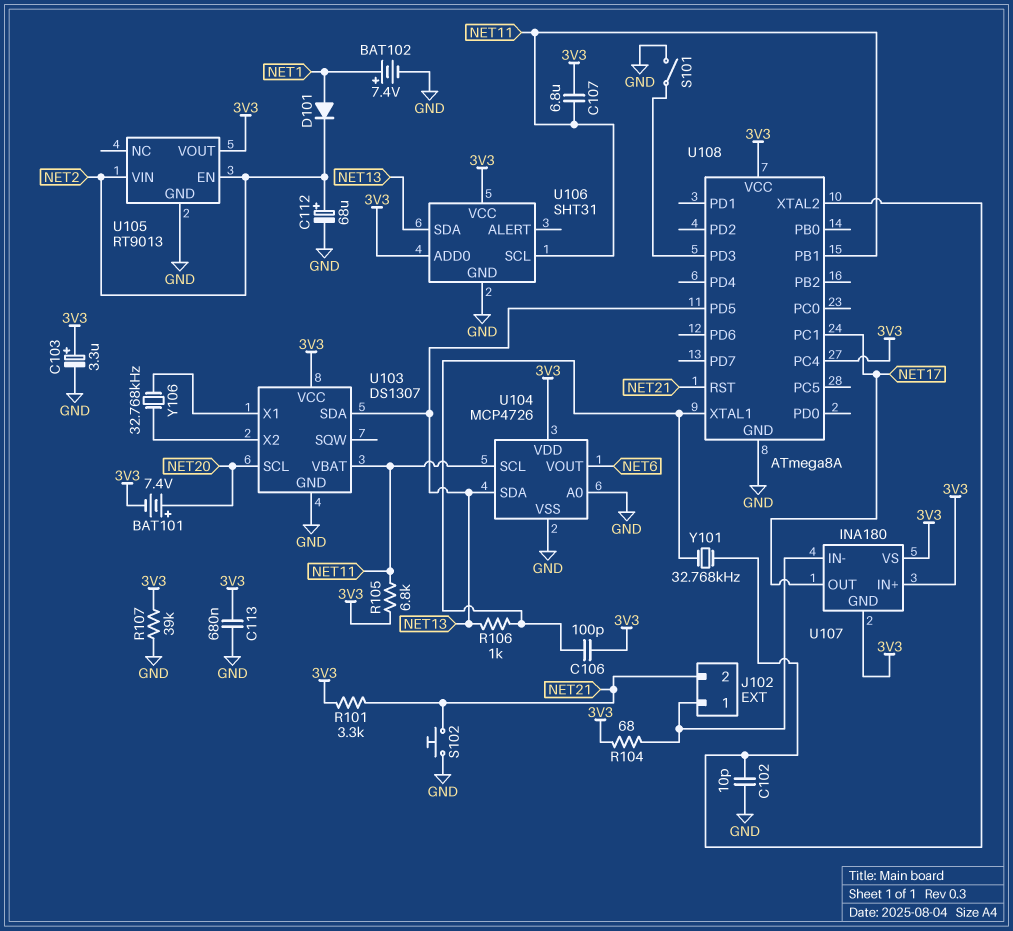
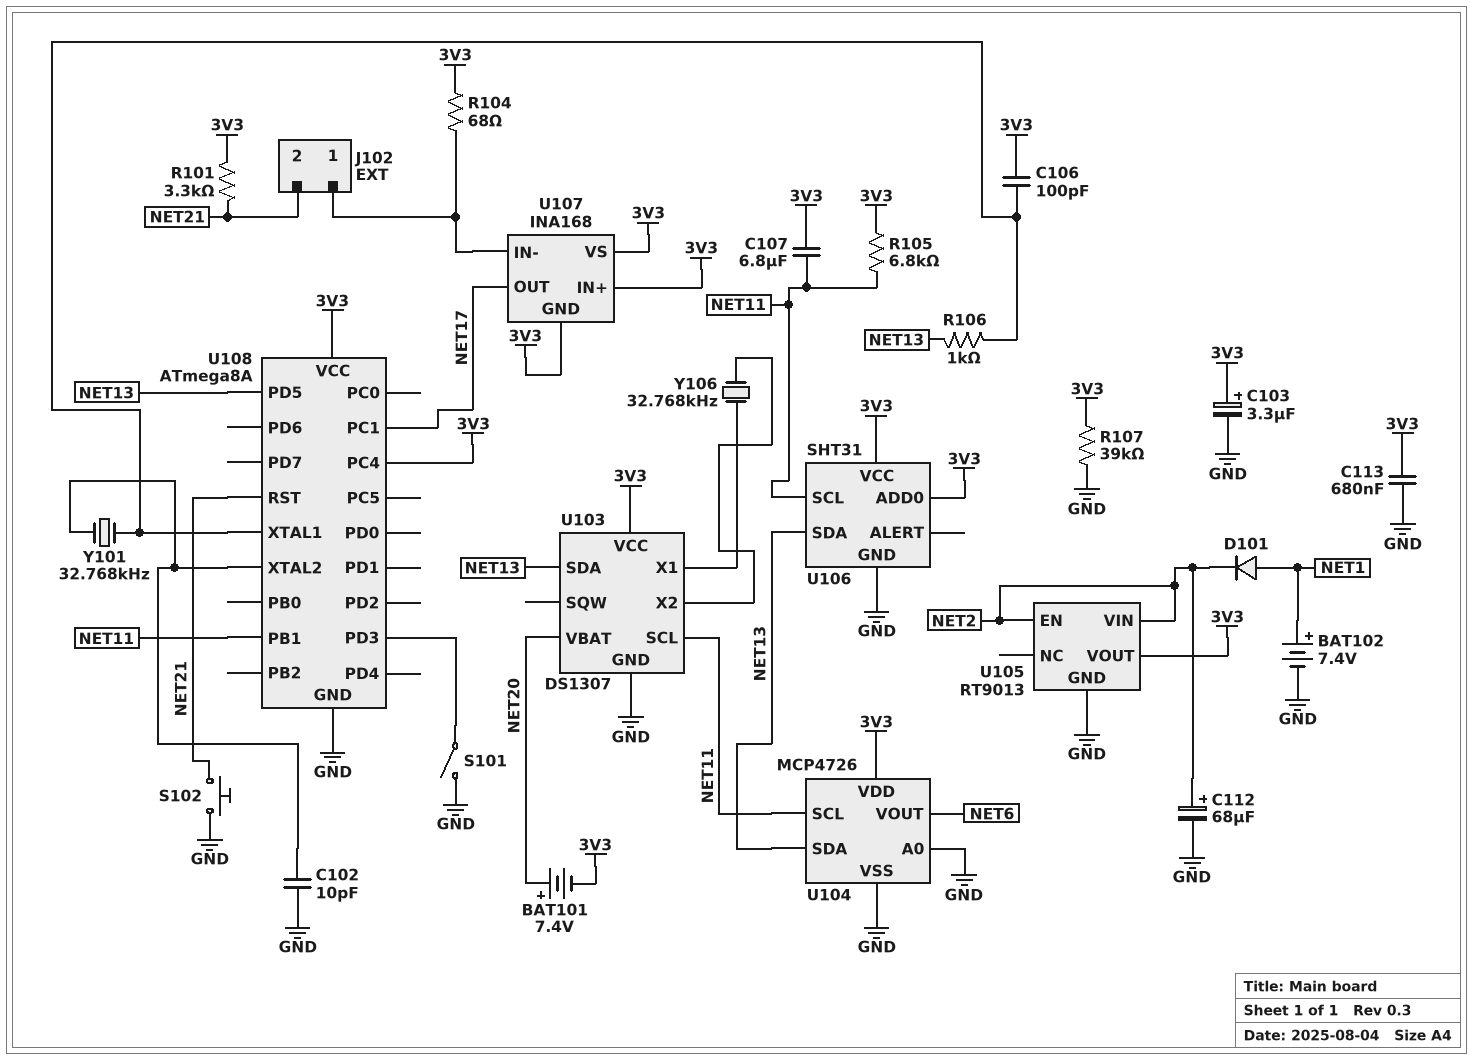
U103 pin SCL: NET20 -> NET11
U103 pin VBAT: NET11 -> NET20
U107: INA180 -> INA168

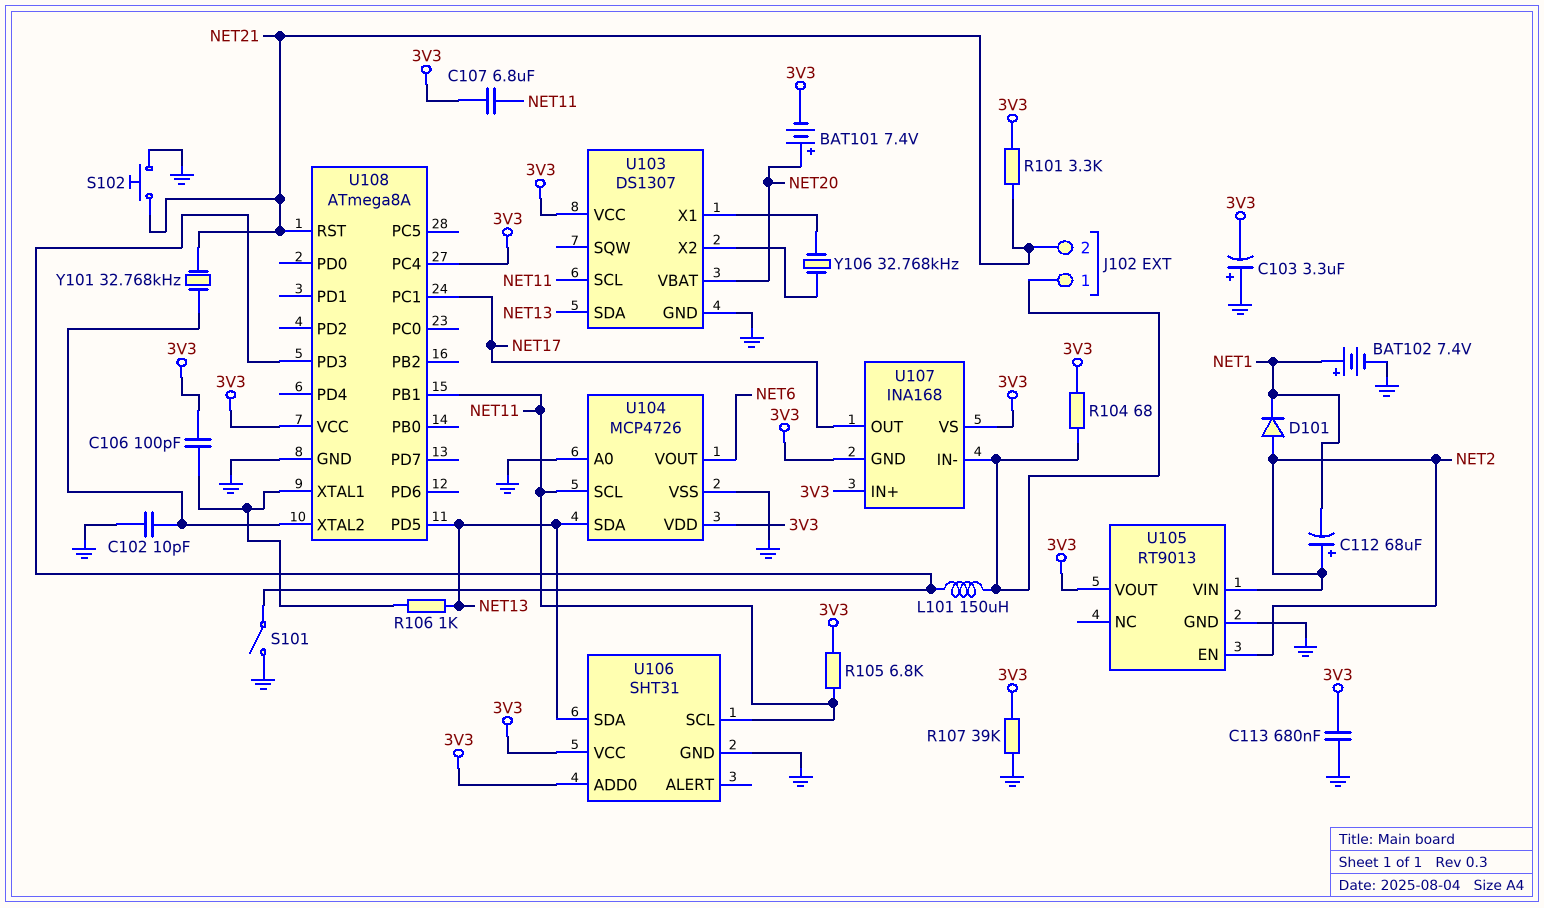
C103: 3.3uF (plus 3V3, minus GND) -> 3.3uF (plus GND, minus 3V3)
C112: 68uF (plus NET2, minus GND) -> 68uF (plus NET2, minus NET1)
D101: diode (A NET1, K NET2) -> diode (A NET2, K NET1)
L101: none -> 150uH (J102/1, U108/PD3)
Y101: 32.768kHz (U108/XTAL1, U108/XTAL2) -> 32.768kHz (NET21, U108/XTAL2)

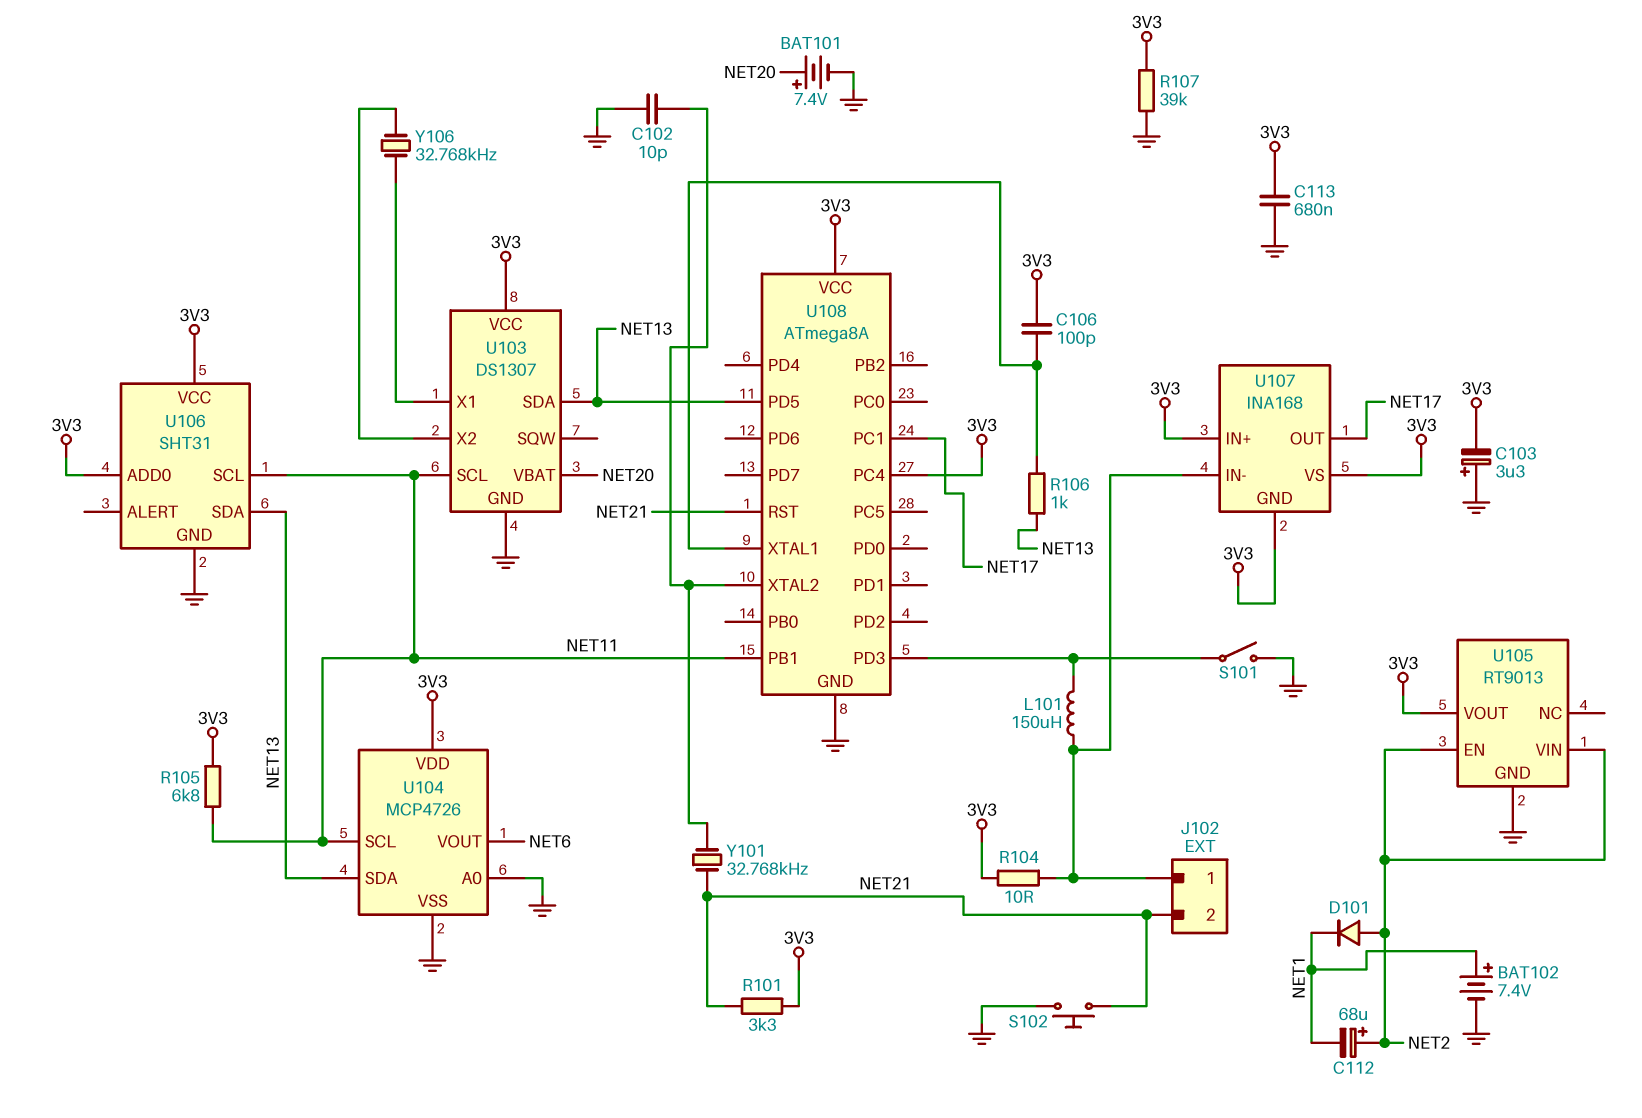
BAT101: 7.4V (plus NET20, minus 3V3) -> 7.4V (plus NET20, minus GND)
C107: 6.8uF (3V3, NET11) -> none
R104: 68 (3V3, J102/1) -> 10 (3V3, J102/1)

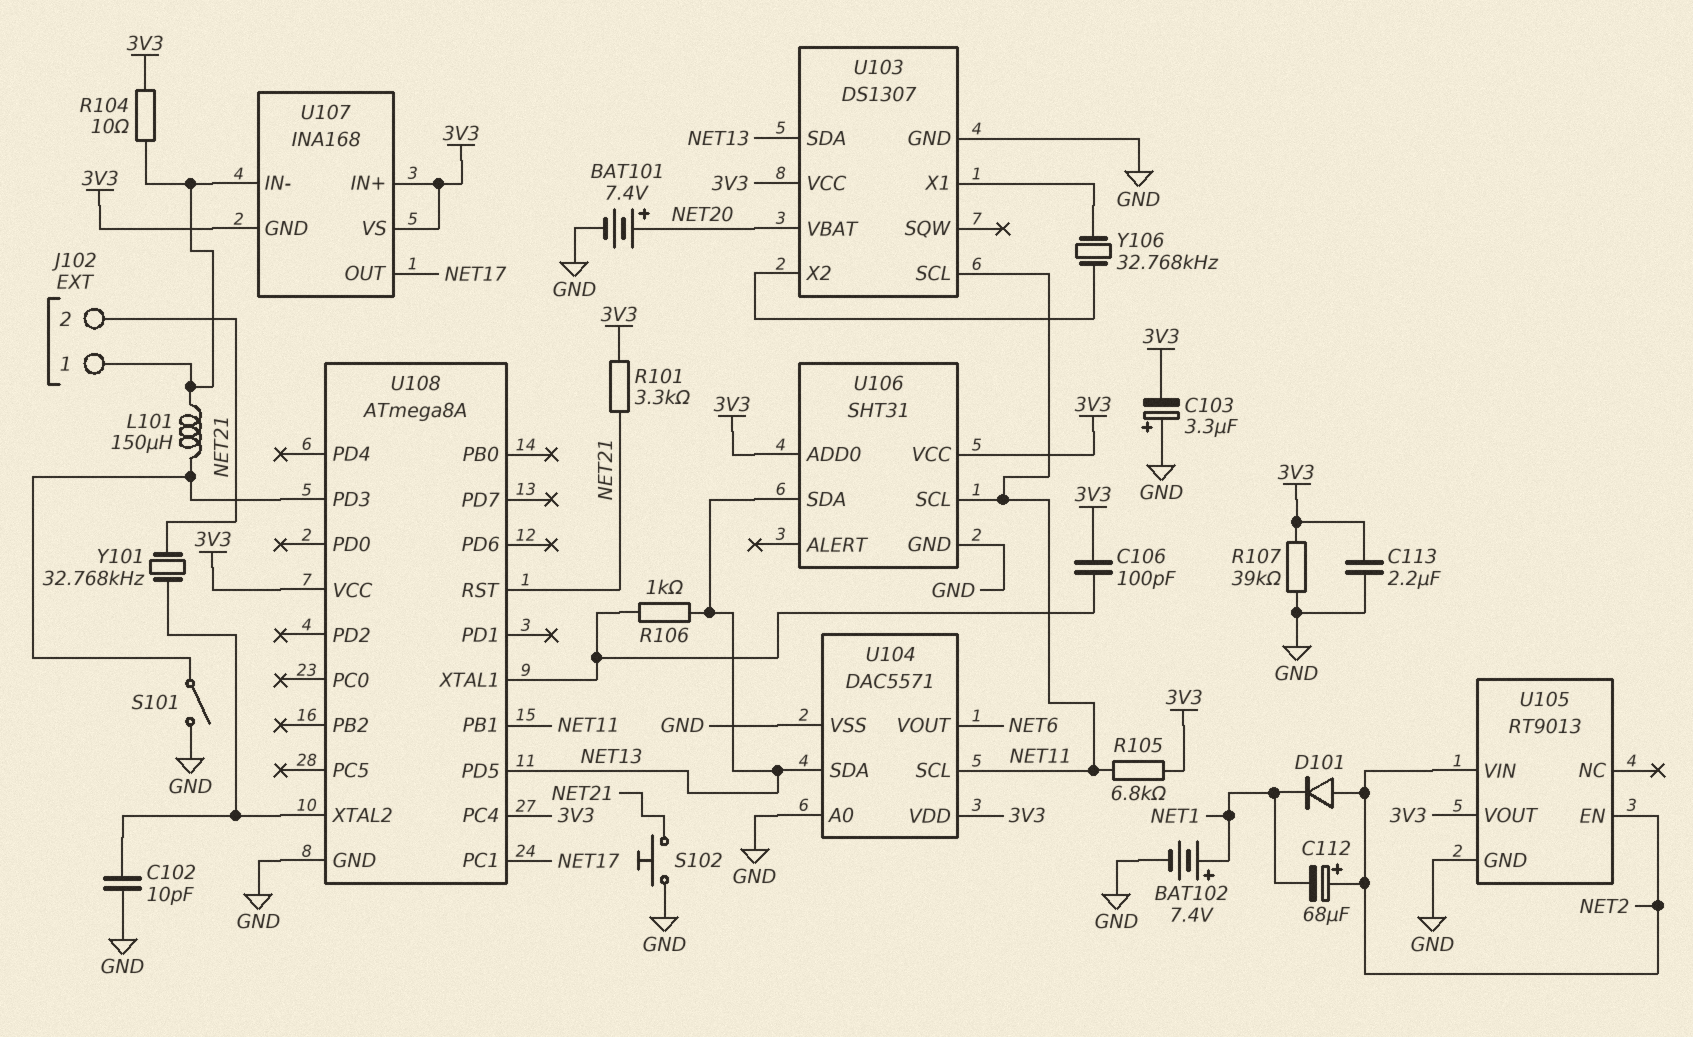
C113: 680nF (3V3, GND) -> 2.2uF (3V3, GND)
U104: MCP4726 -> DAC5571

